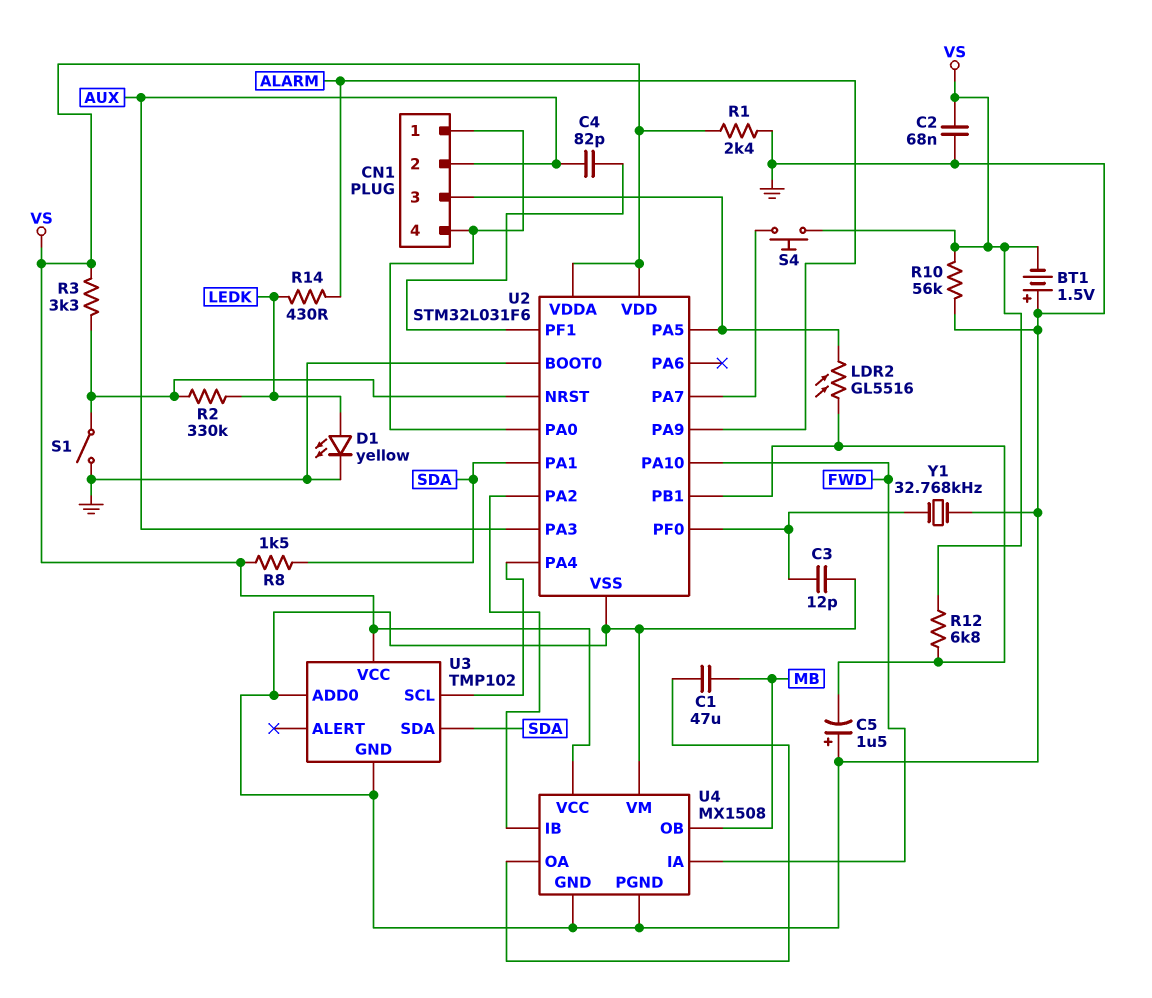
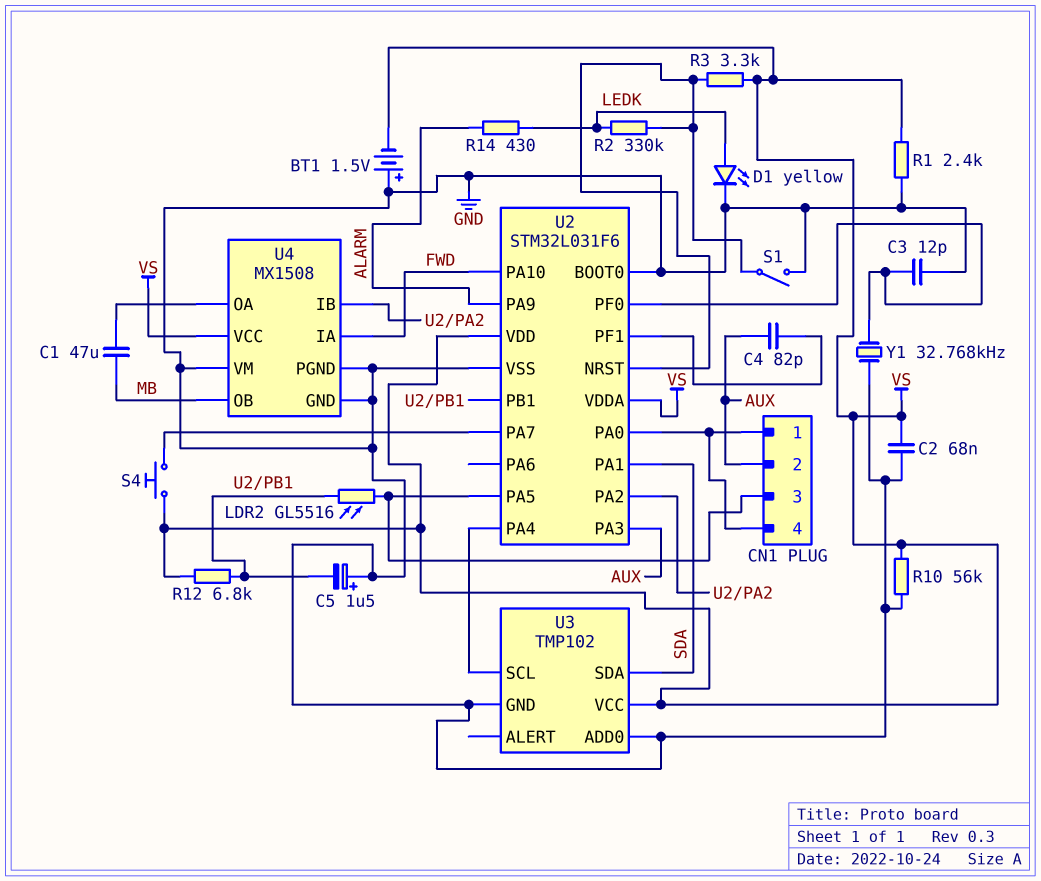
R8: 1.5k (SDA, VS) -> none

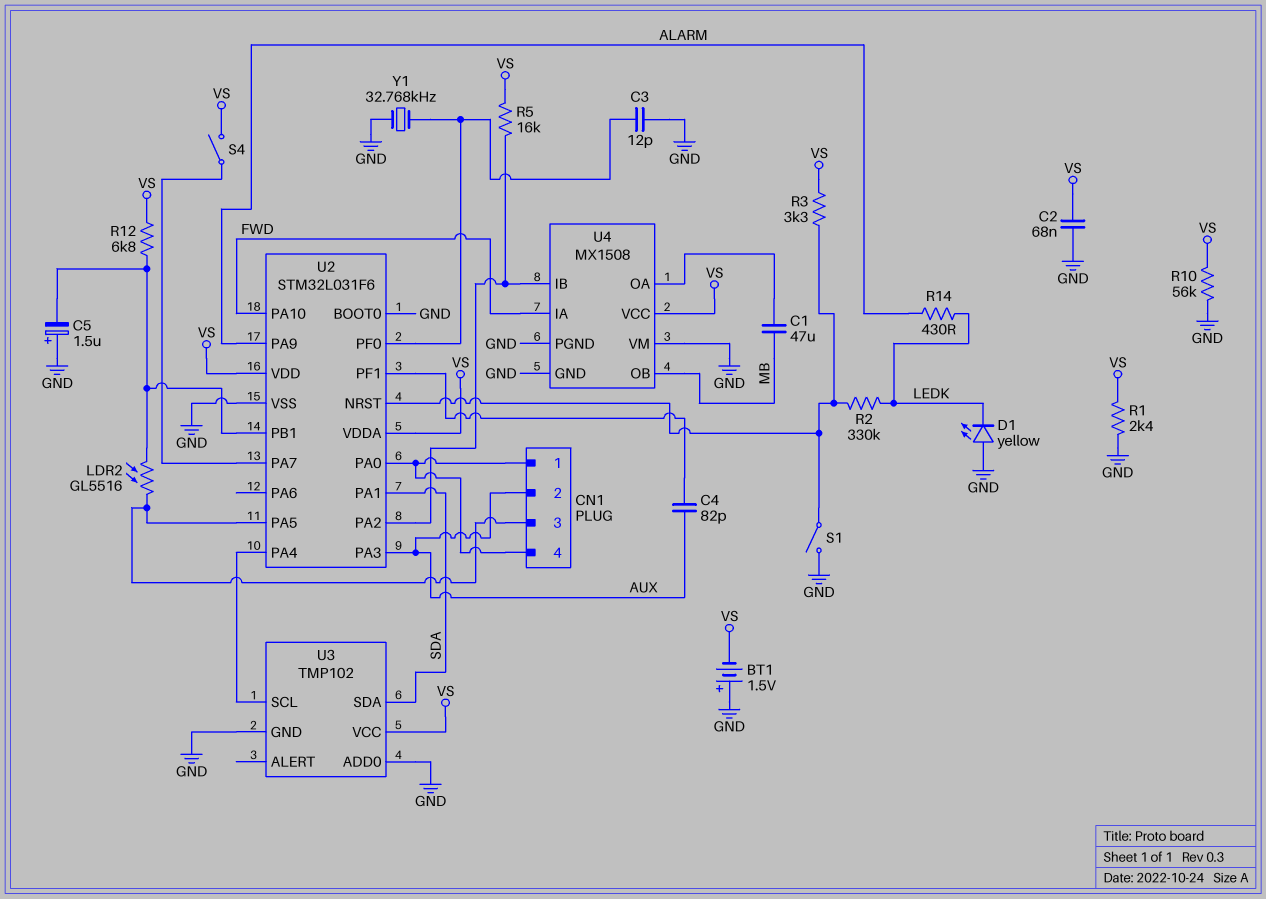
D1: LED yellow (A LEDK, K GND) -> LED yellow (A GND, K LEDK)
R5: none -> 16k (U2/PA2, VS)
S4: button (U2/PA7, VS) -> switch (U2/PA7, VS)

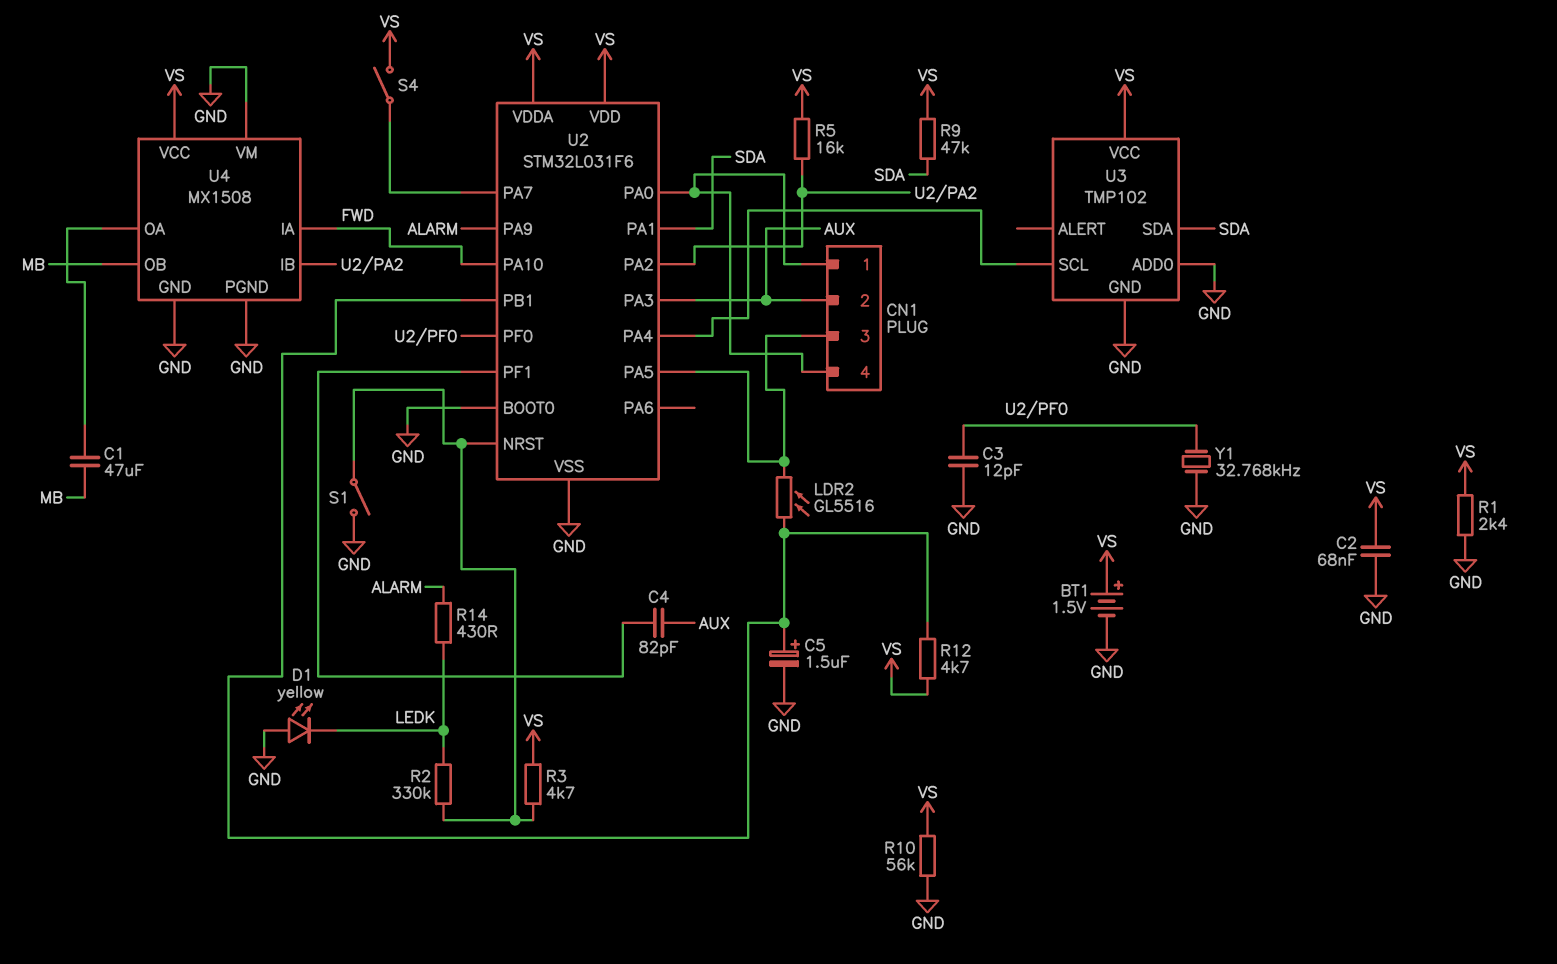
BT1: 1.5V (plus GND, minus VS) -> 1.5V (plus VS, minus GND)
C5: 1.5uF (plus GND, minus U2/PB1) -> 1.5uF (plus U2/PB1, minus GND)
R3: 3.3k (U2/NRST, VS) -> 4.7k (U2/NRST, VS)
R9: none -> 47k (SDA, VS)
R12: 6.8k (U2/PB1, VS) -> 4.7k (U2/PB1, VS)

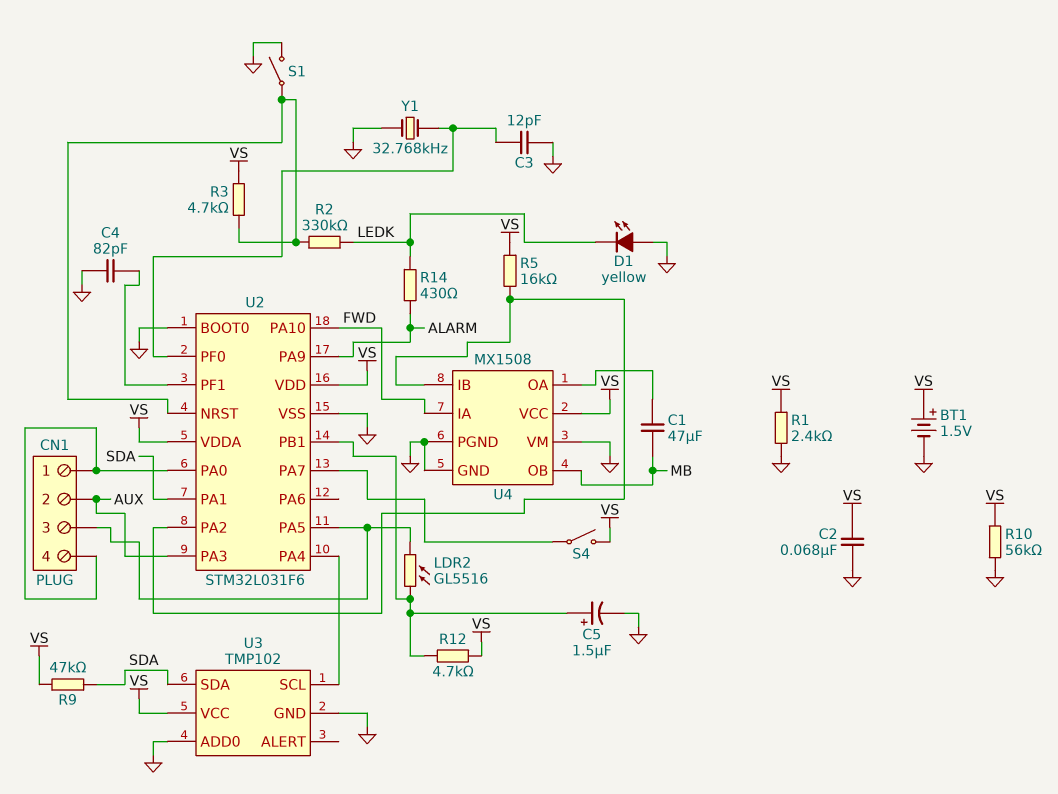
C4: 82pF (AUX, U2/PF1) -> 82pF (GND, U2/PF1)

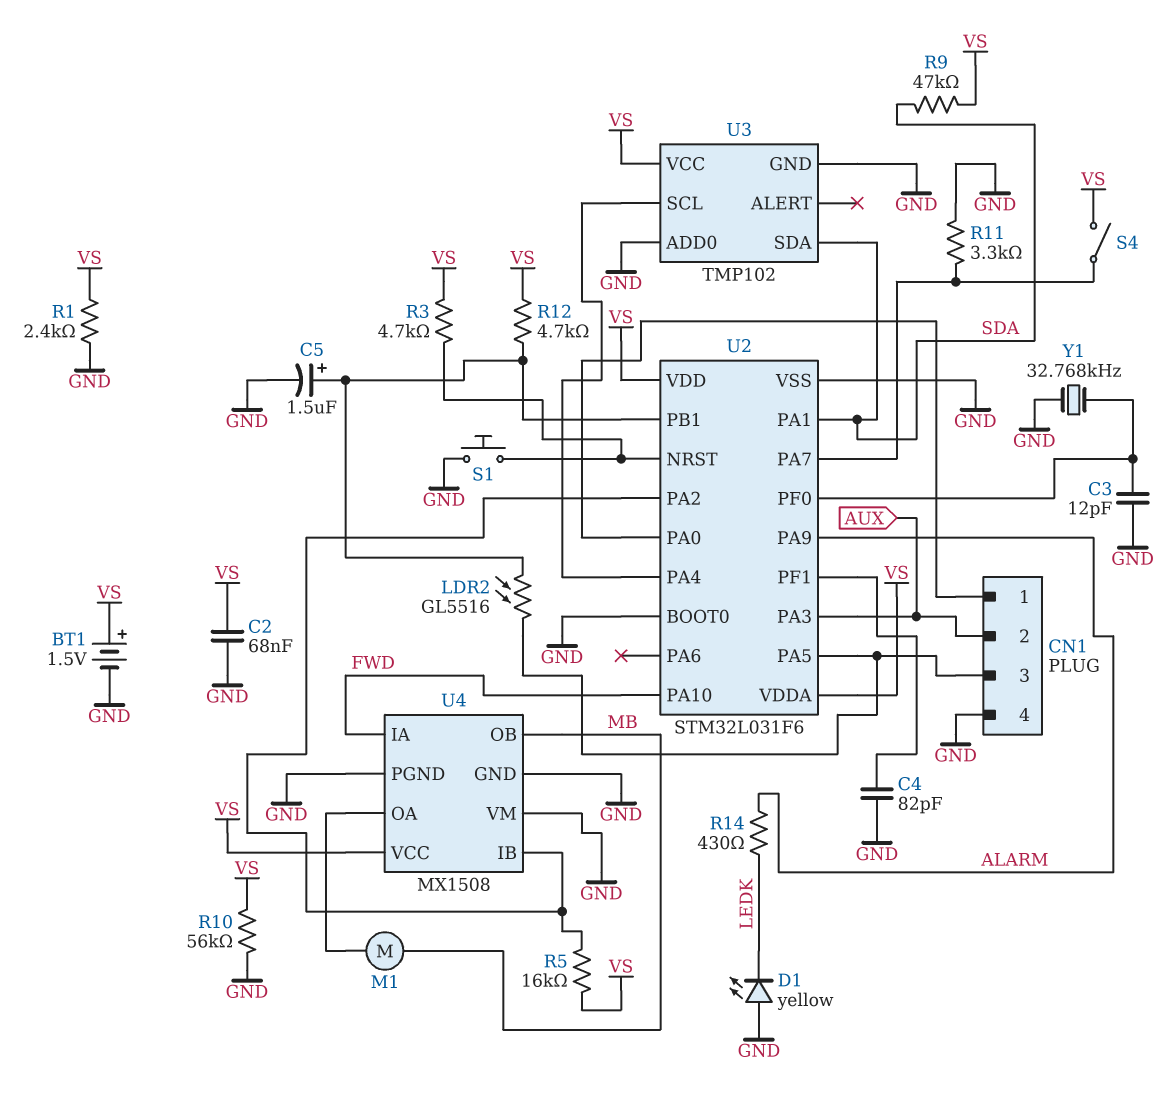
C1: 47uF (MB, U4/OA) -> none
CN1 pin 4: CN1/1 -> GND
M1: none -> motor (MB, U4/OA)
R2: 330k (LEDK, U2/NRST) -> none
R11: none -> 3.3k (GND, U2/PA7)
S1: switch (GND, U2/NRST) -> button (GND, U2/NRST)

